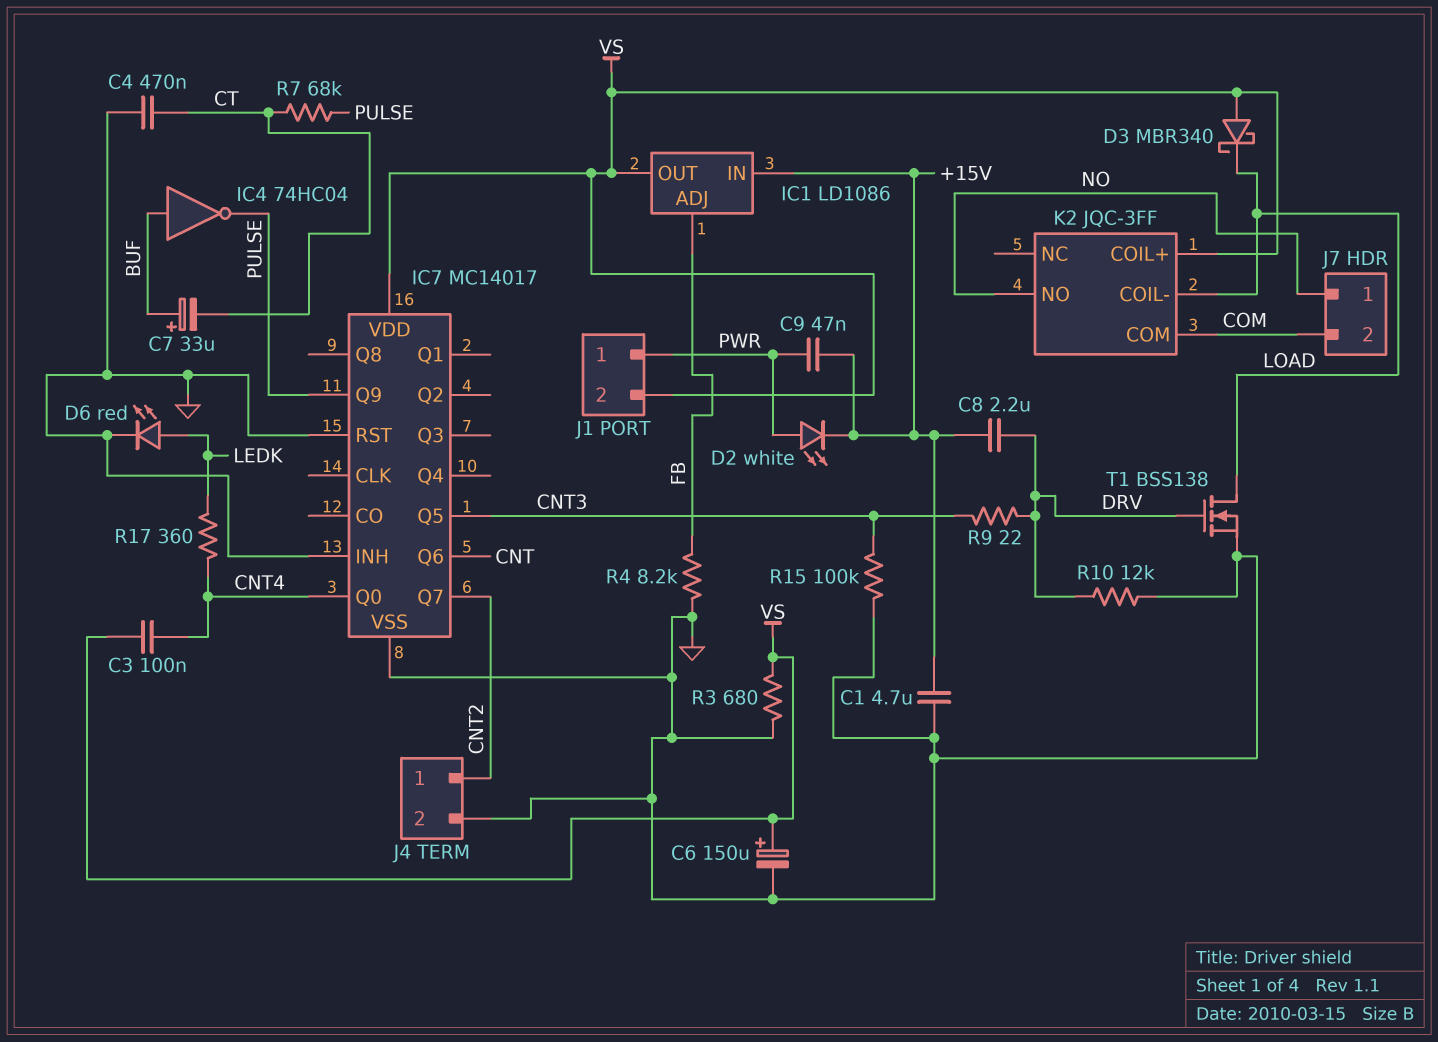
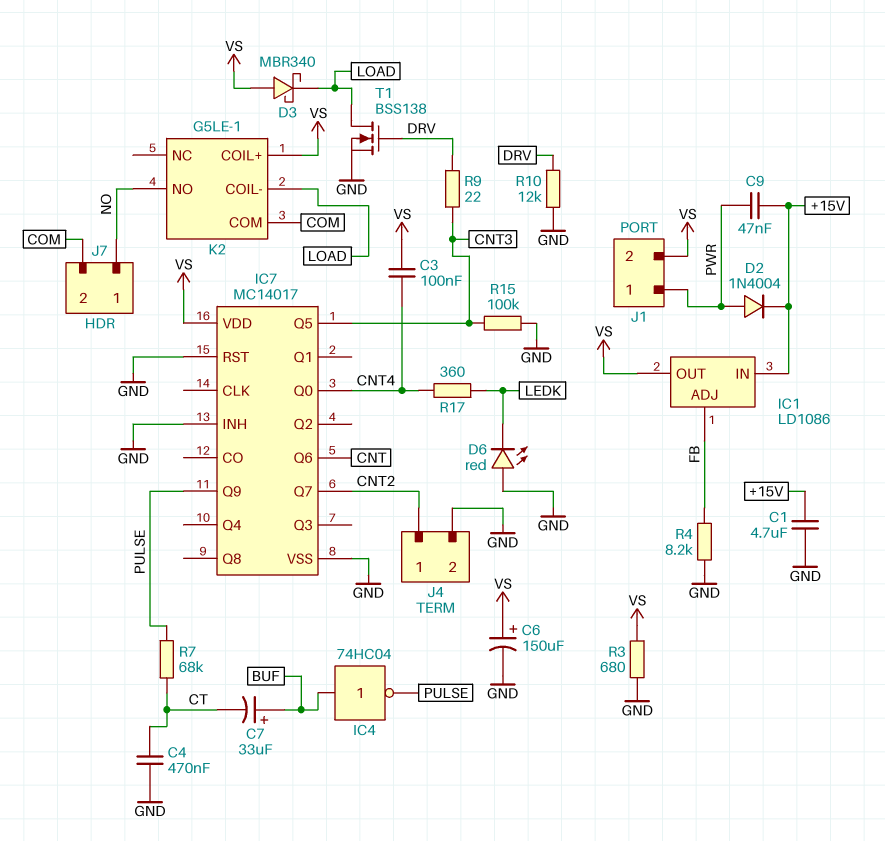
C8: 2.2uF (+15V, DRV) -> none
D2: LED white (A PWR, K +15V) -> diode 1N4004 (A PWR, K +15V)
D6: LED red (A LEDK, K GND) -> LED red (A GND, K LEDK)
K2: JQC-3FF -> G5LE-1

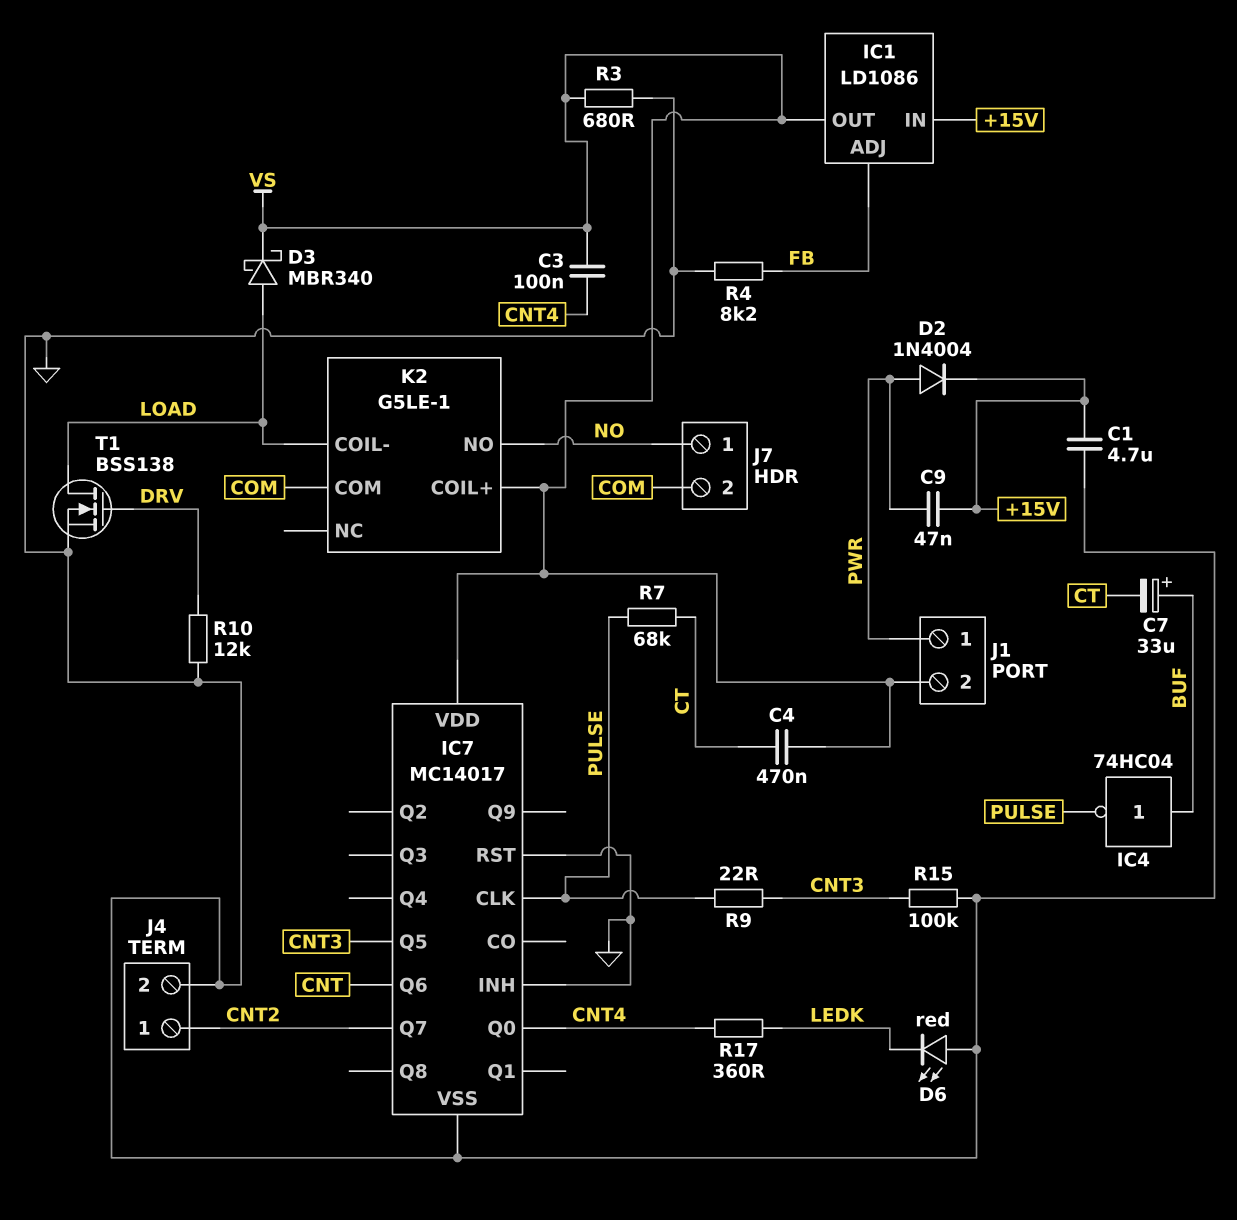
C4: 470nF (CT, GND) -> 470nF (CT, VS)
C6: 150uF (plus VS, minus GND) -> none
D3: schottky MBR340 (A VS, K LOAD) -> schottky MBR340 (A LOAD, K VS)
IC7 pin CLK: none -> PULSE
IC7 pin Q9: PULSE -> none
R9: 22 (CNT3, DRV) -> 22 (CNT3, PULSE)

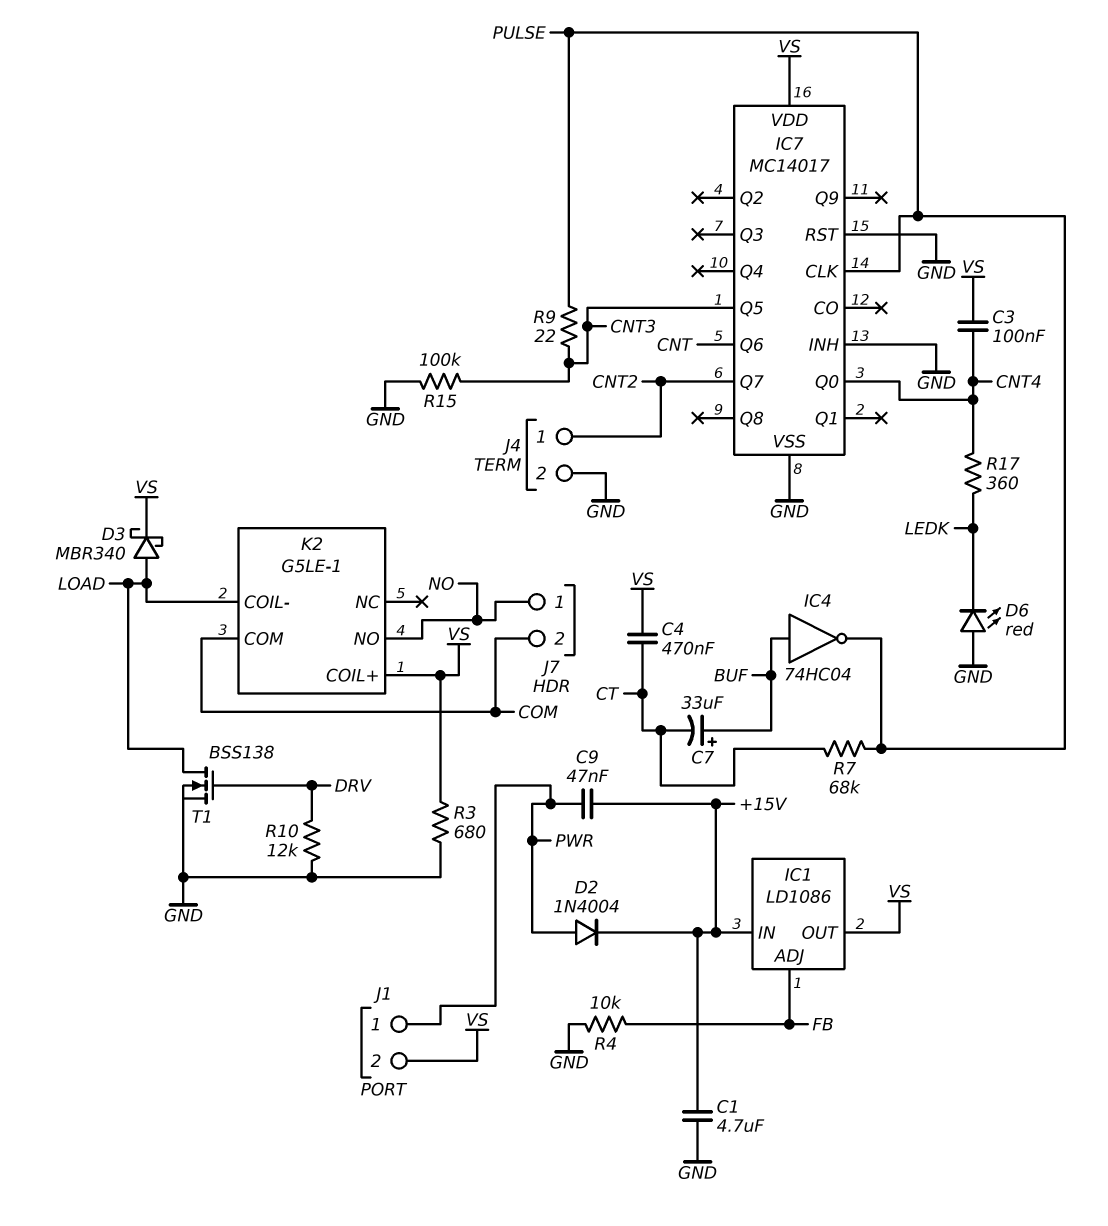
R4: 8.2k (FB, GND) -> 10k (FB, GND)

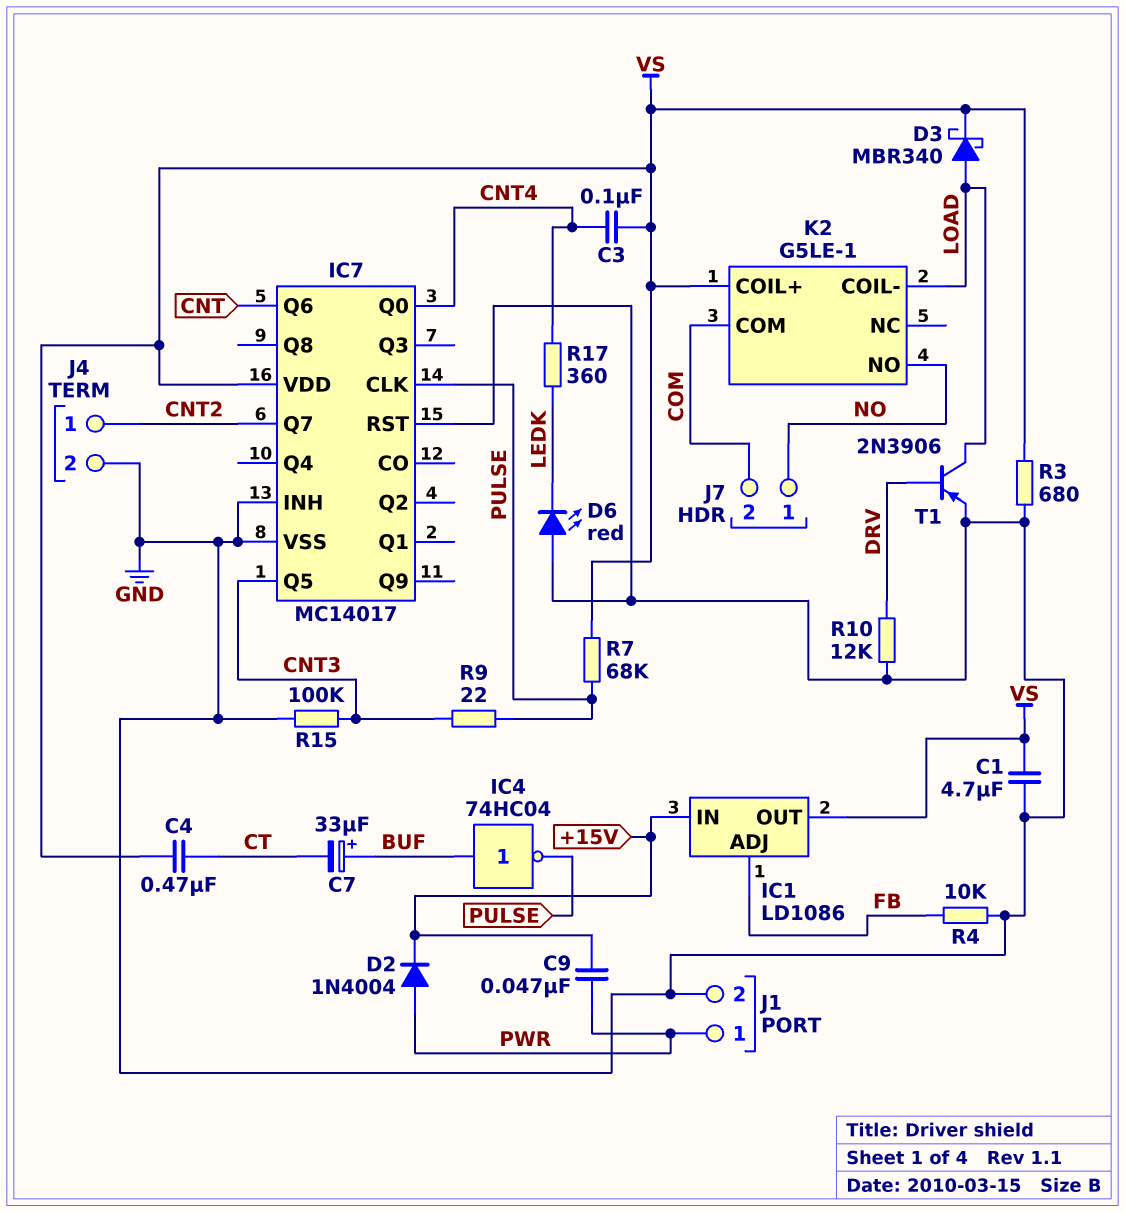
C1: 4.7uF (+15V, GND) -> 4.7uF (GND, VS)
J1 pin 2: VS -> GND
R7: 68k (CT, PULSE) -> 68k (PULSE, VS)
T1: NMOS BSS138 (G DRV, D LOAD, S GND) -> PNP 2N3906 (B DRV, C LOAD, E GND)

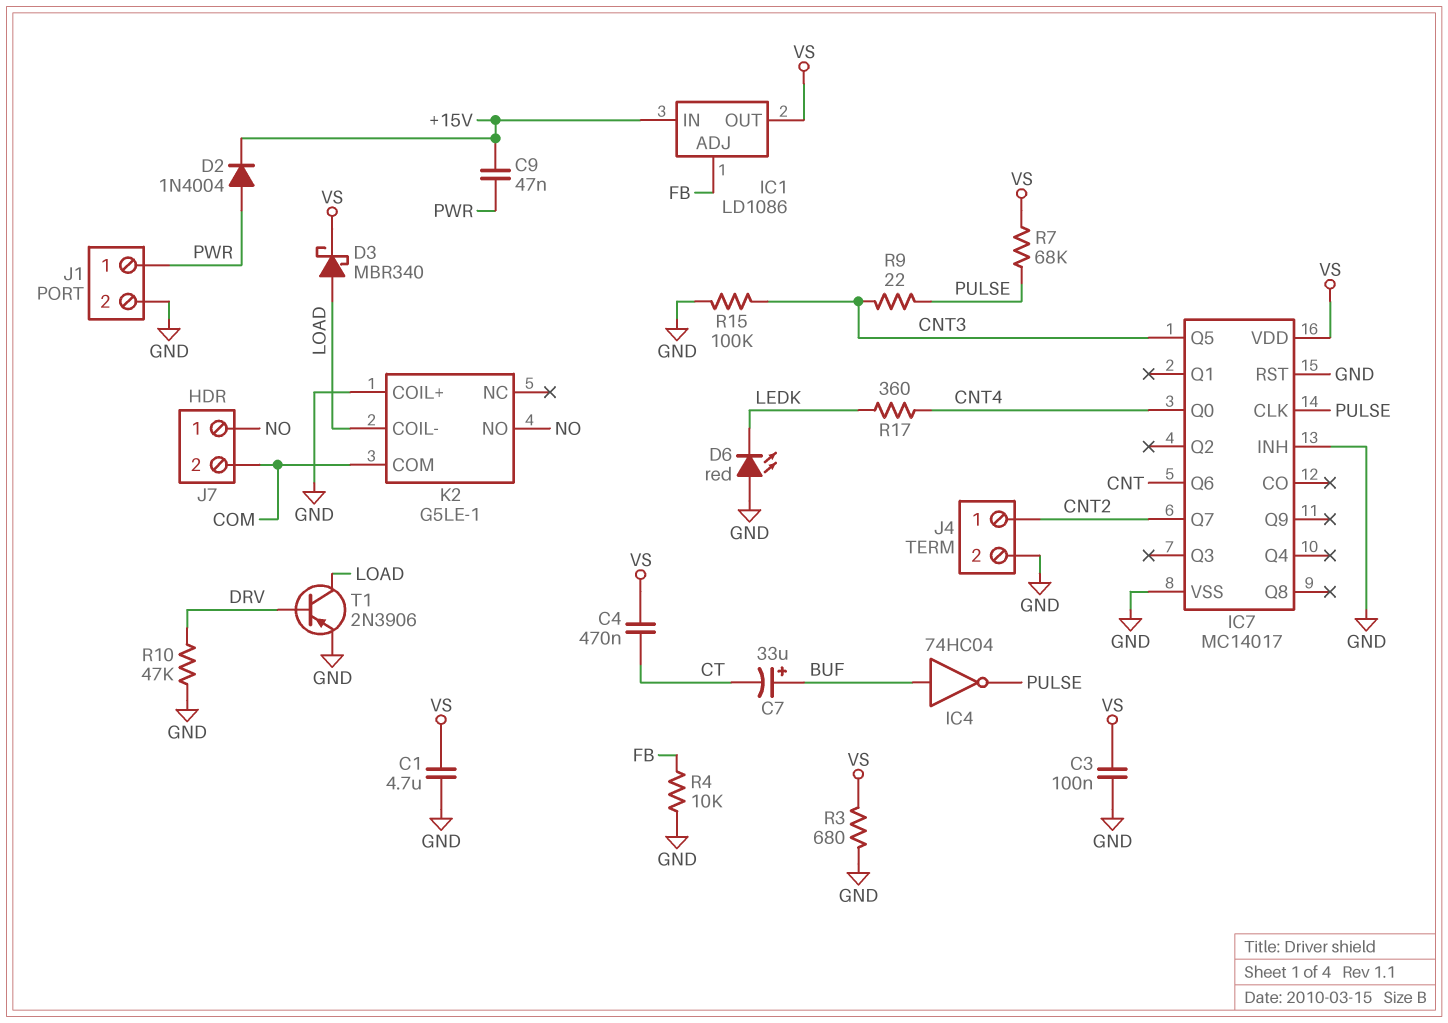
C3: 100nF (CNT4, VS) -> 100nF (GND, VS)
K2 pin COIL+: VS -> GND
R10: 12k (DRV, GND) -> 47k (DRV, GND)

